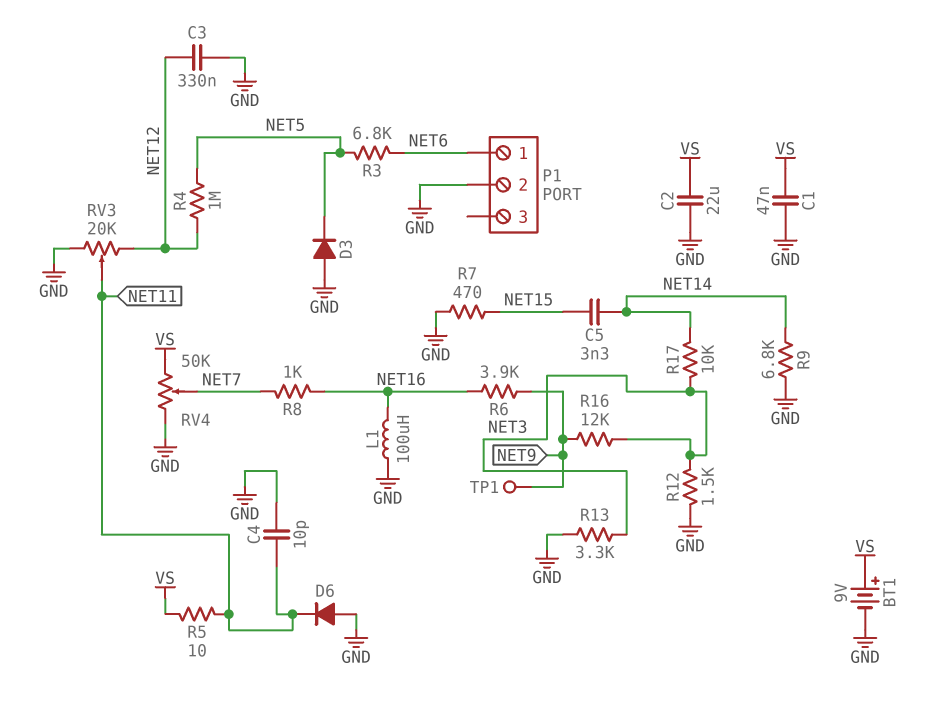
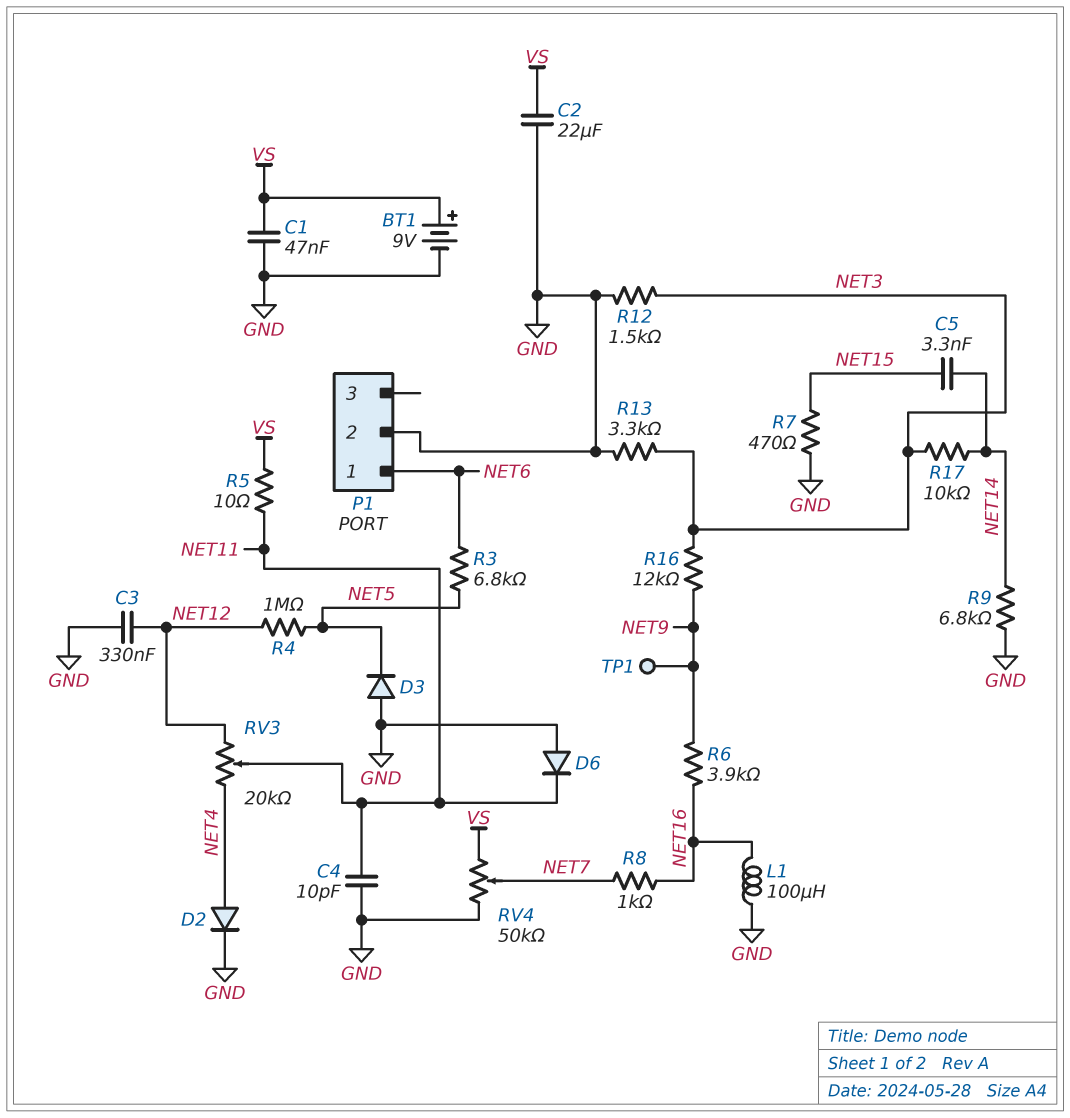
D2: none -> diode (A NET4, K GND)
RV3: 20k (GND, NET12, wiper NET11) -> 20k (NET4, NET12, wiper NET11)

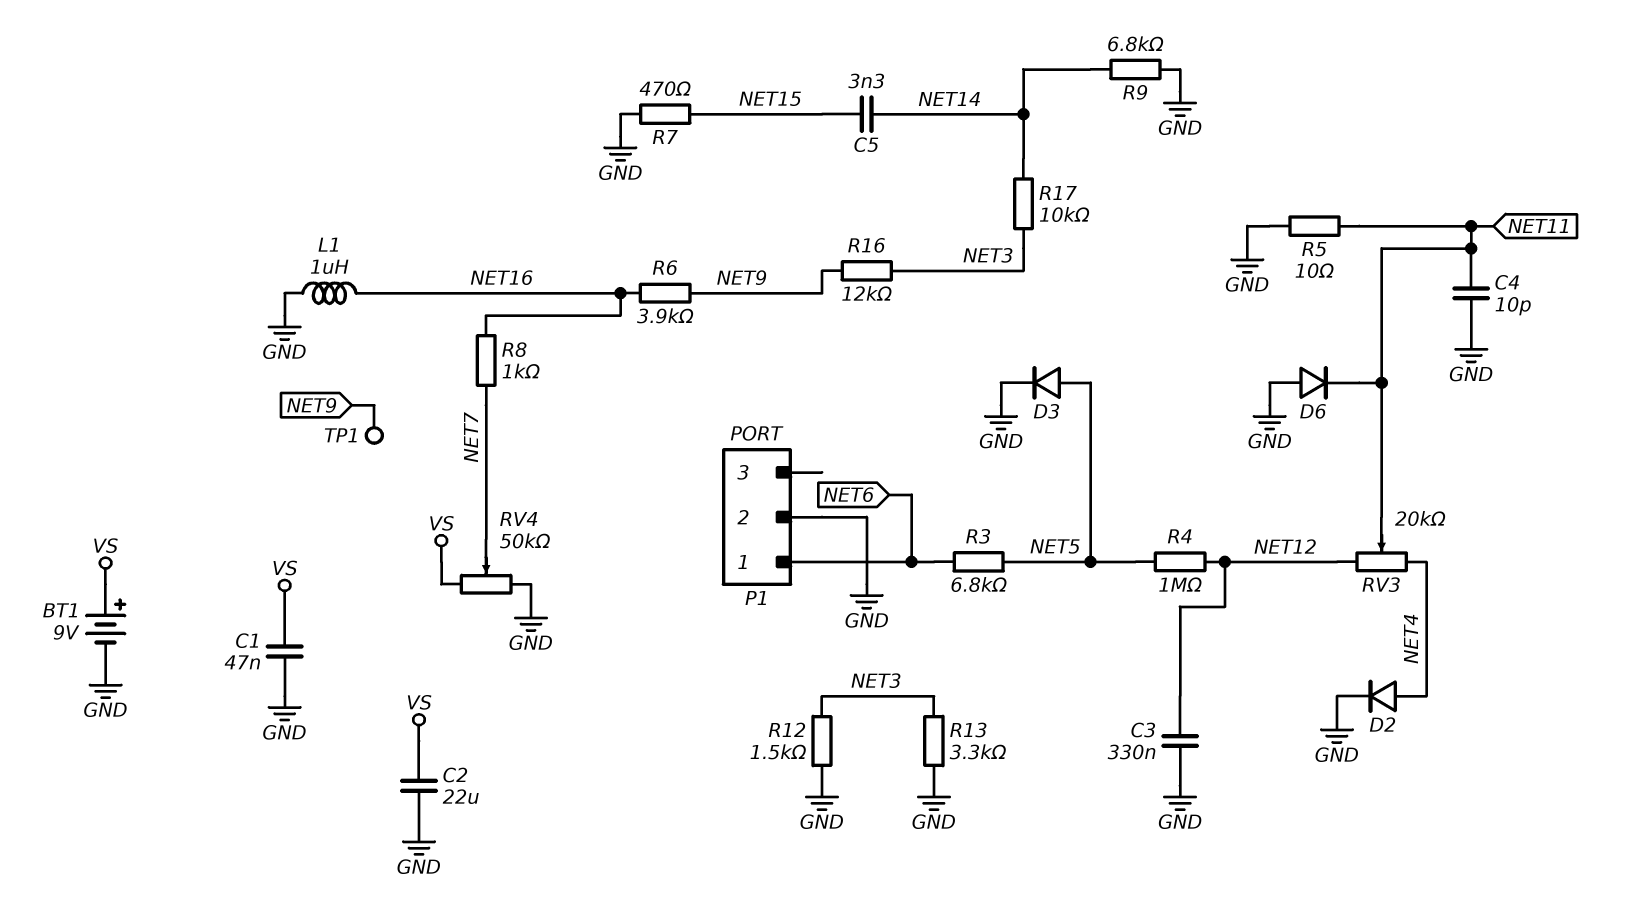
D3: diode (A GND, K NET5) -> diode (A NET5, K GND)
L1: 100uH (GND, NET16) -> 1uH (GND, NET16)
R5: 10 (NET11, VS) -> 10 (GND, NET11)

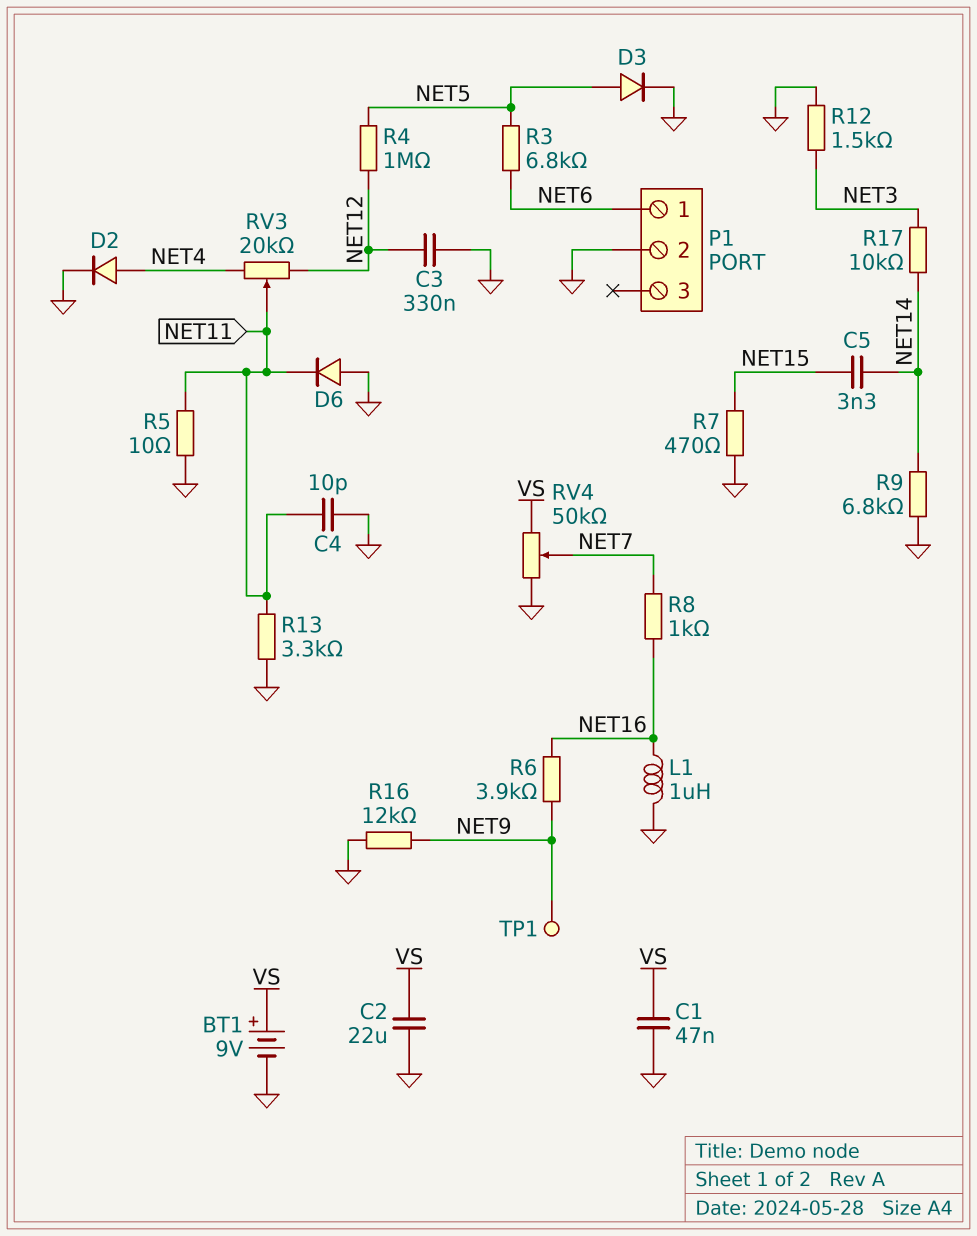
R13: 3.3k (GND, NET3) -> 3.3k (GND, NET11)
R16: 12k (NET3, NET9) -> 12k (GND, NET9)

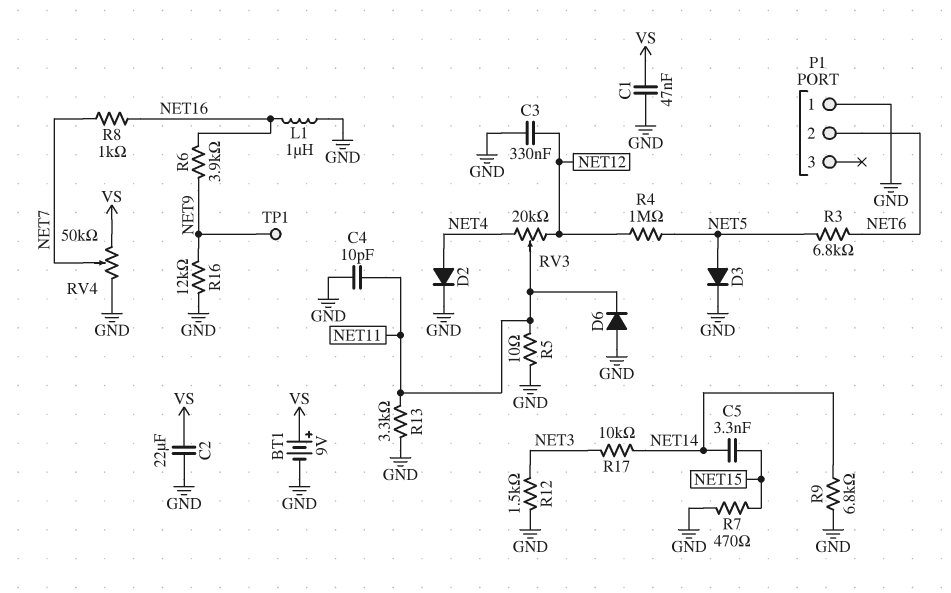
P1 pin 1: NET6 -> GND
P1 pin 2: GND -> NET6

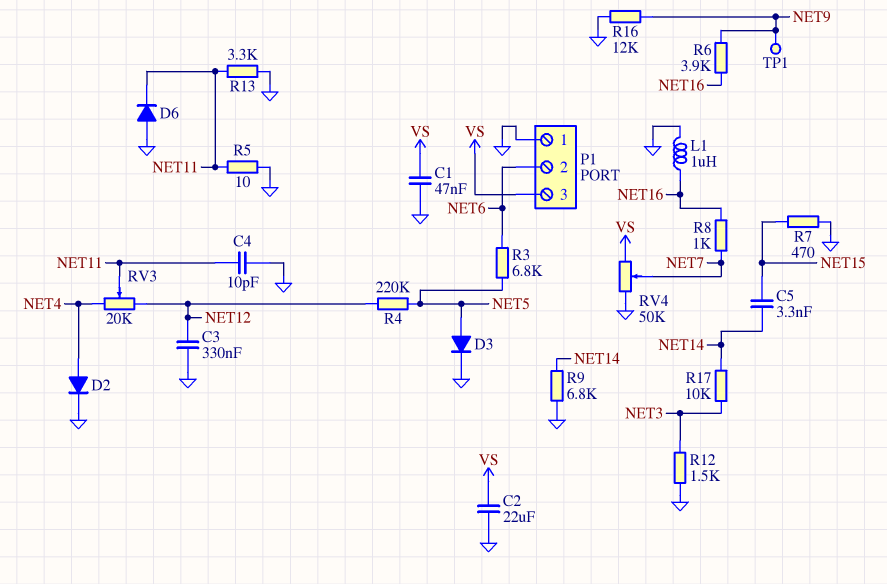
BT1: 9V (plus VS, minus GND) -> none
P1 pin 3: none -> VS
R4: 1M (NET5, NET12) -> 220k (NET5, NET12)

